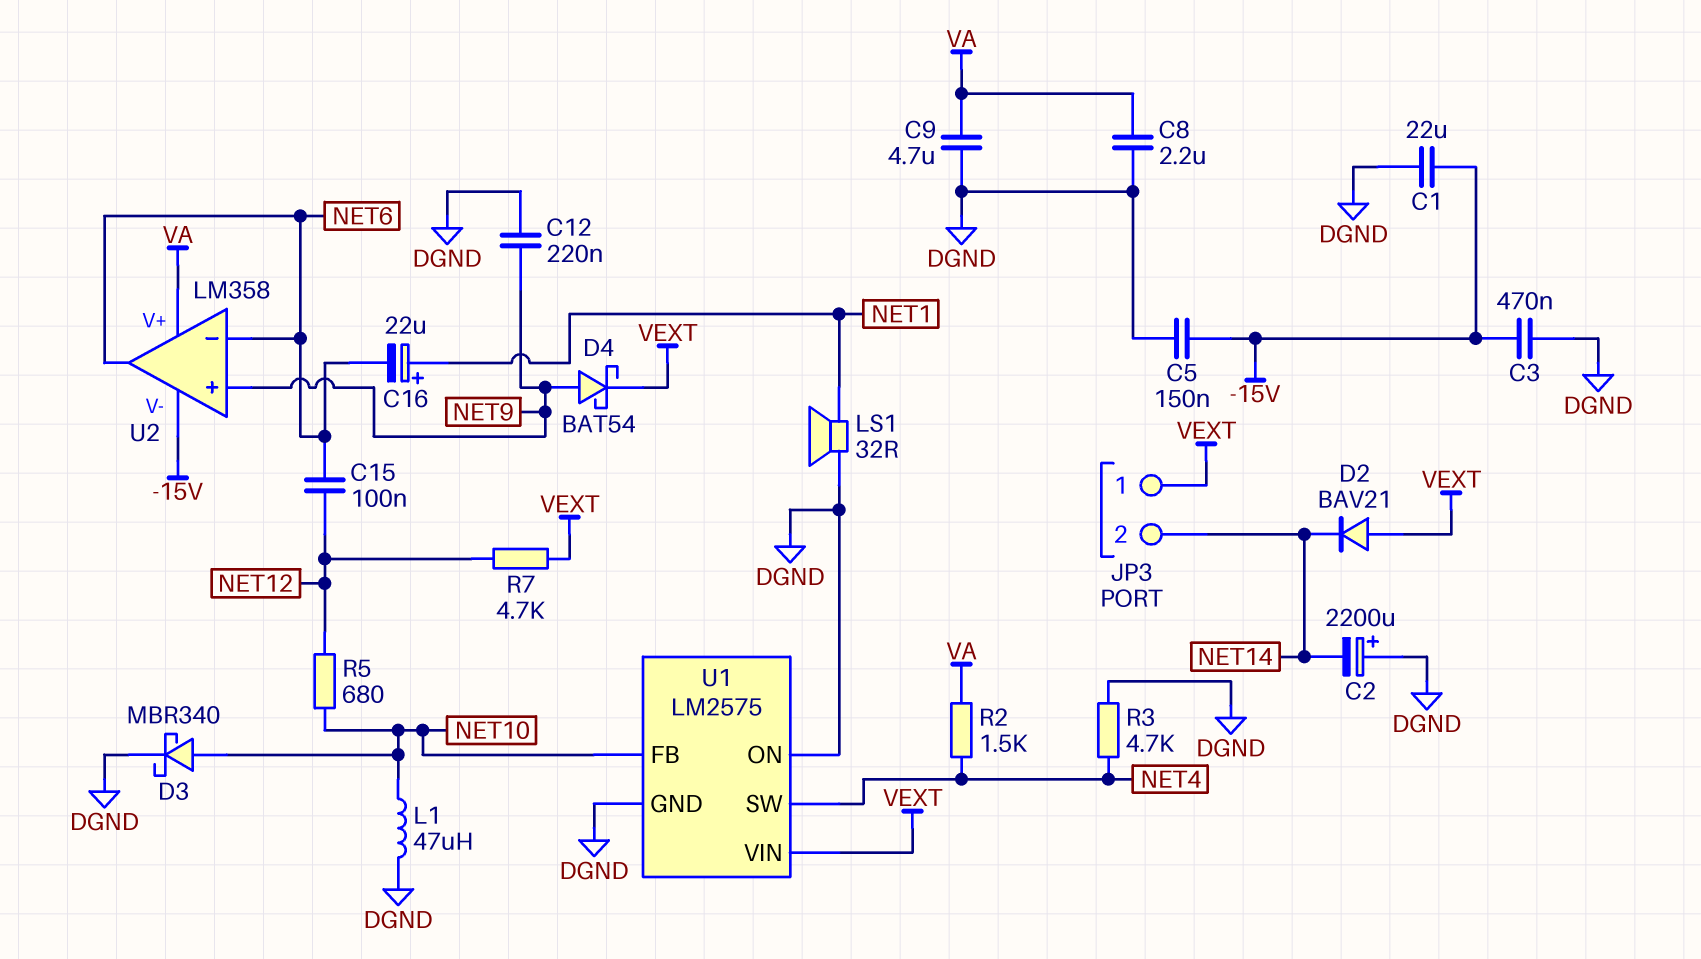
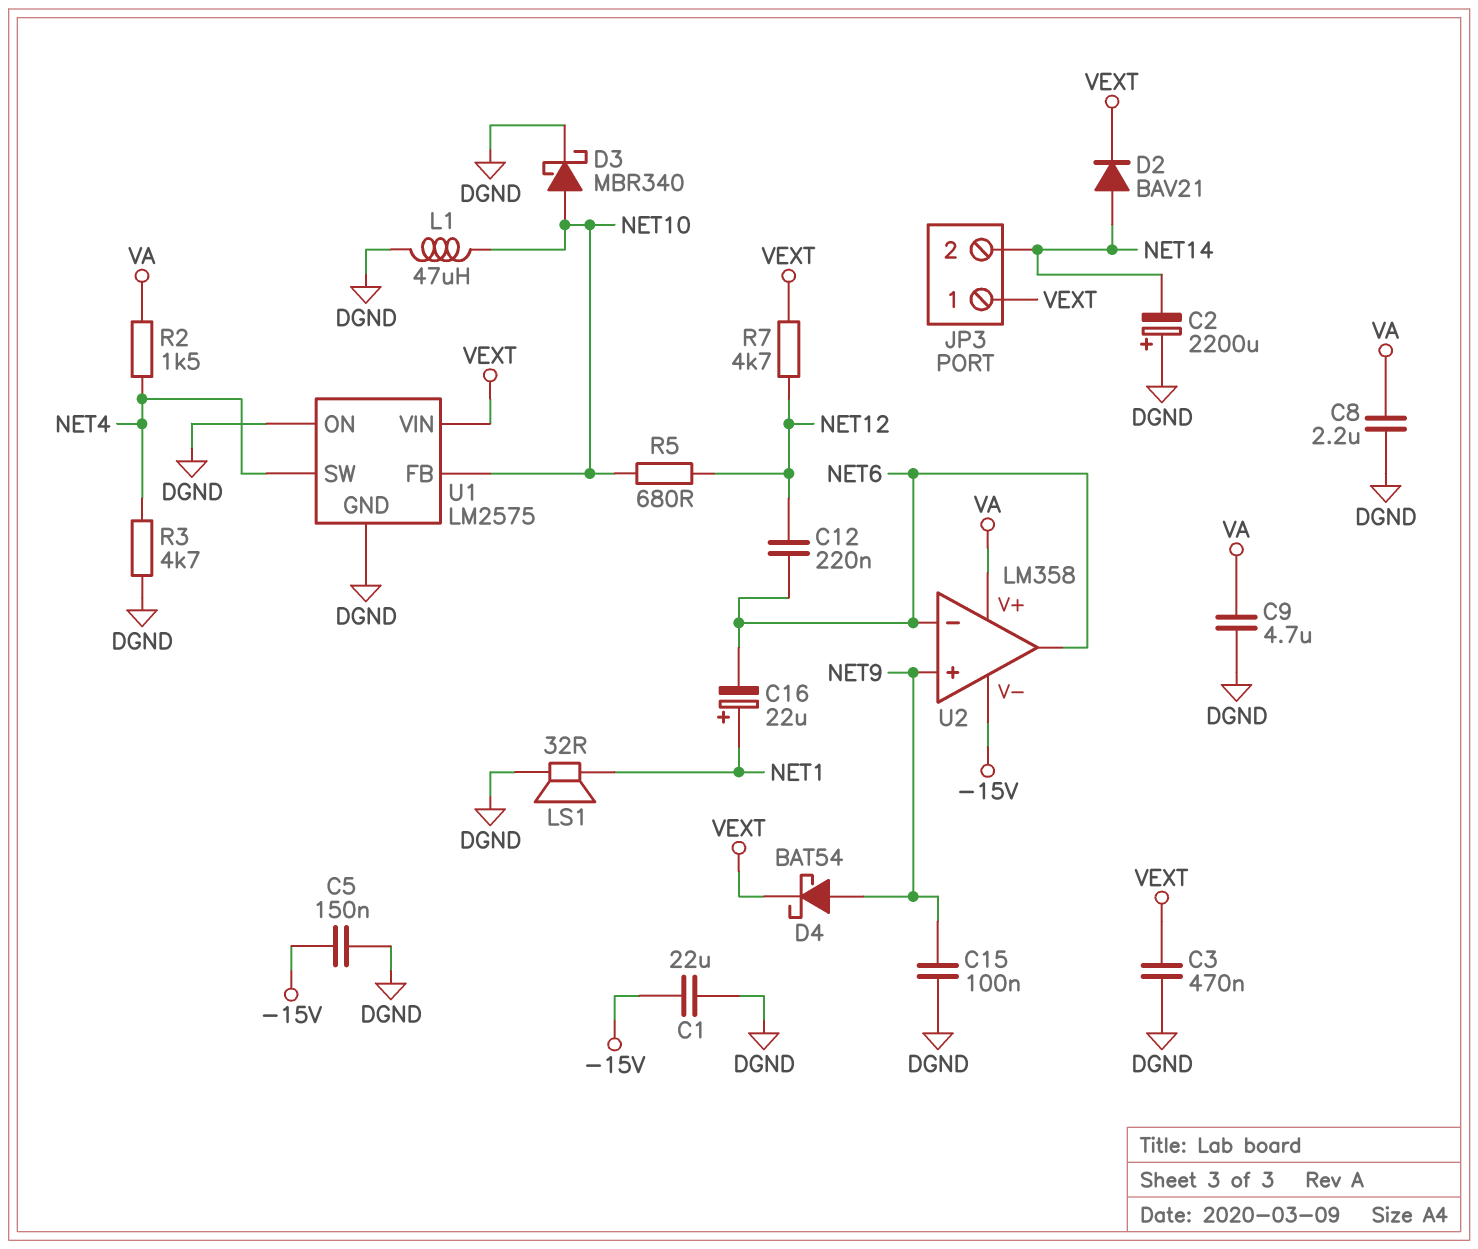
C3: 470nF (-15V, DGND) -> 470nF (DGND, VEXT)
C12: 220nF (DGND, NET9) -> 220nF (NET6, NET12)
C15: 100nF (NET6, NET12) -> 100nF (DGND, NET9)
D2: diode BAV21 (A VEXT, K NET14) -> diode BAV21 (A NET14, K VEXT)

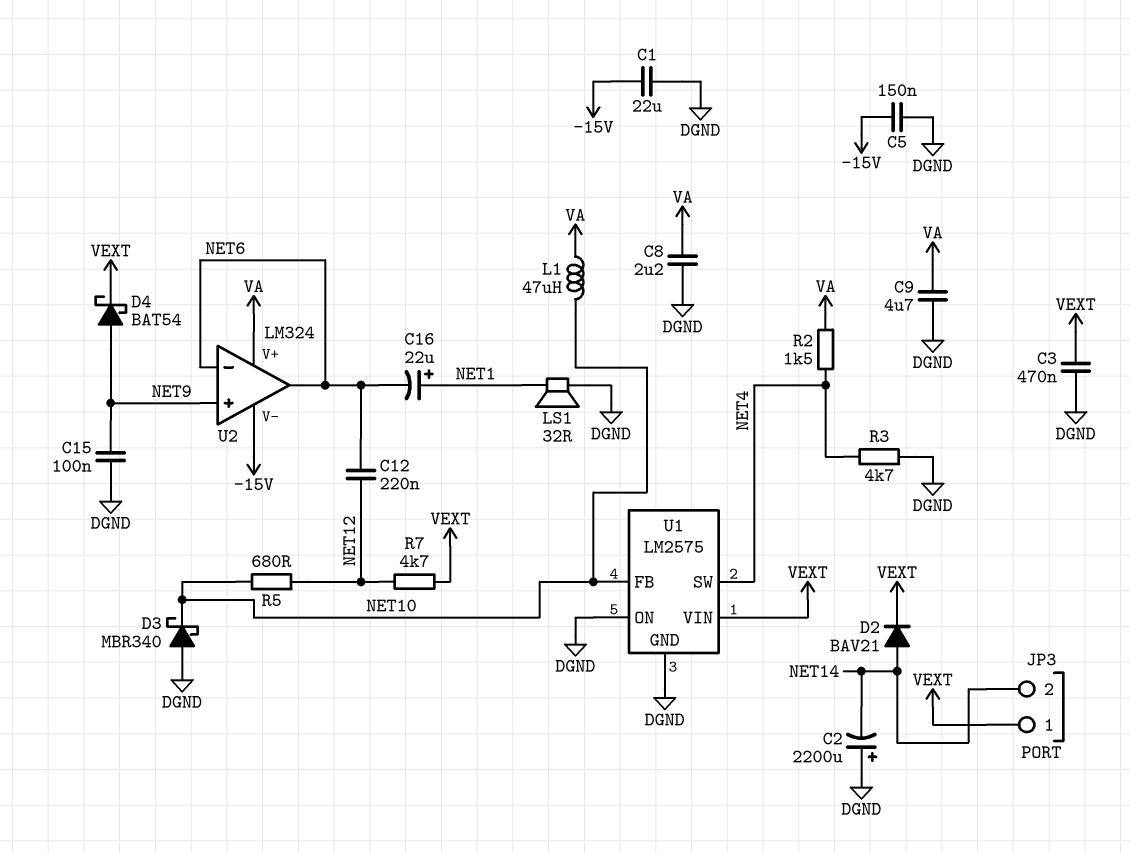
D3: schottky MBR340 (A NET10, K DGND) -> schottky MBR340 (A DGND, K NET10)
L1: 47uH (DGND, NET10) -> 47uH (NET10, VA)
U2: LM358 -> LM324

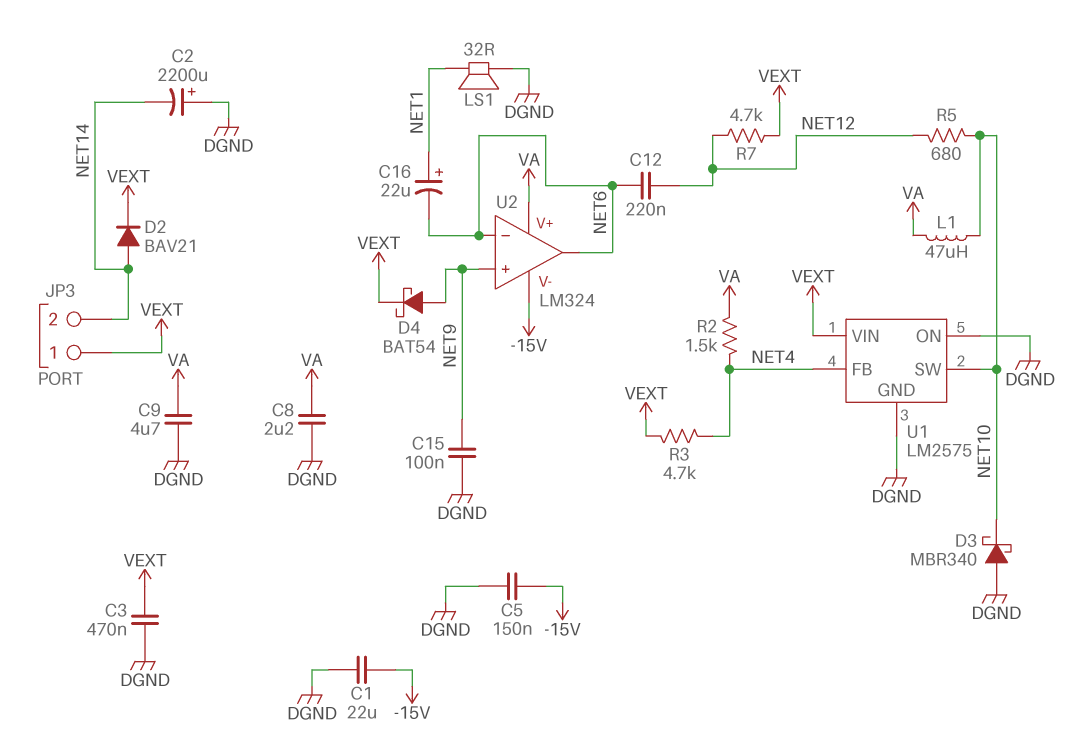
R3: 4.7k (DGND, NET4) -> 4.7k (NET4, VEXT)
U1 pin FB: NET10 -> NET4
U1 pin SW: NET4 -> NET10

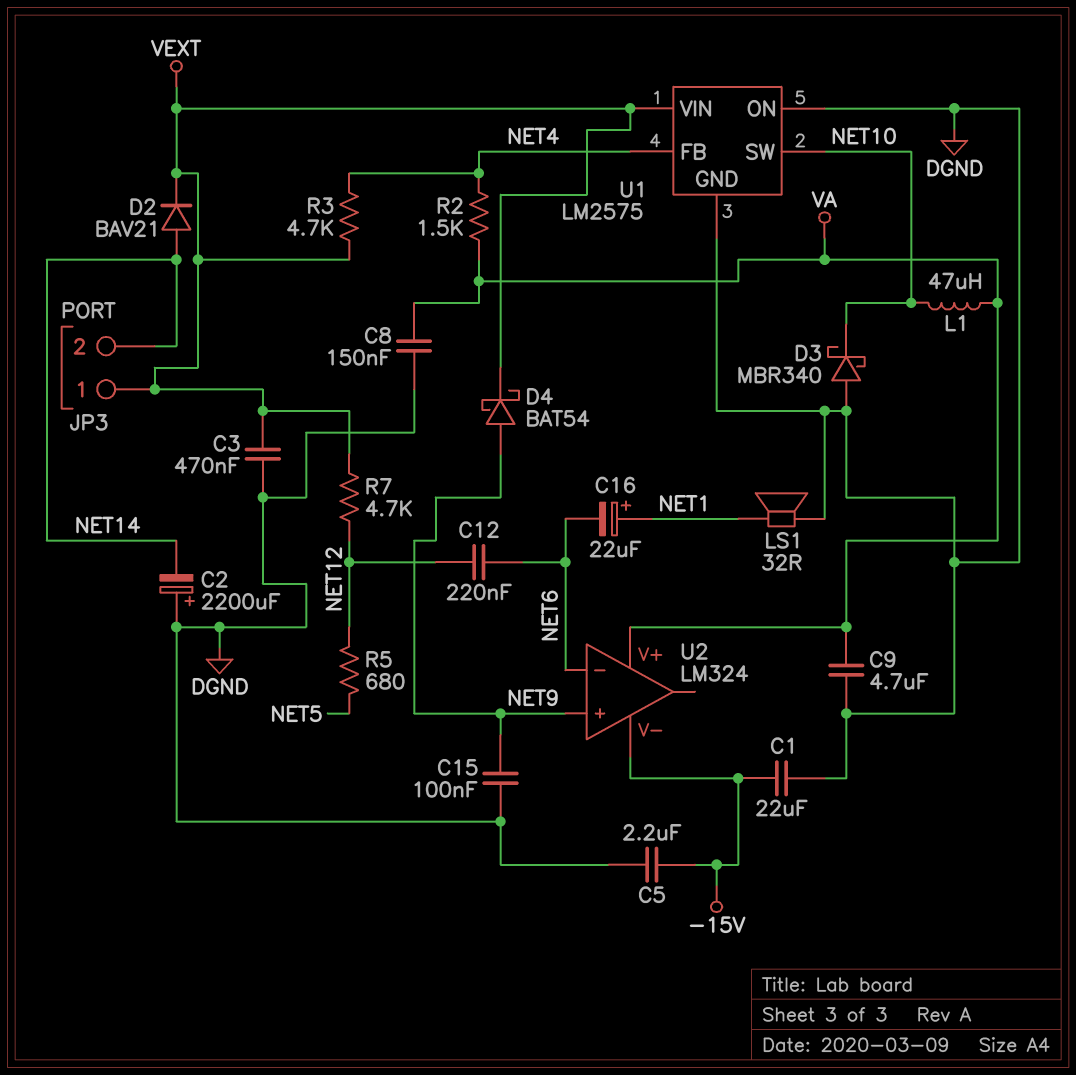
C5: 150nF (-15V, DGND) -> 2.2uF (-15V, DGND)
C8: 2.2uF (DGND, VA) -> 150nF (DGND, VA)
R5: 680 (NET10, NET12) -> 680 (NET5, NET12)
U2 pin out: NET6 -> none

